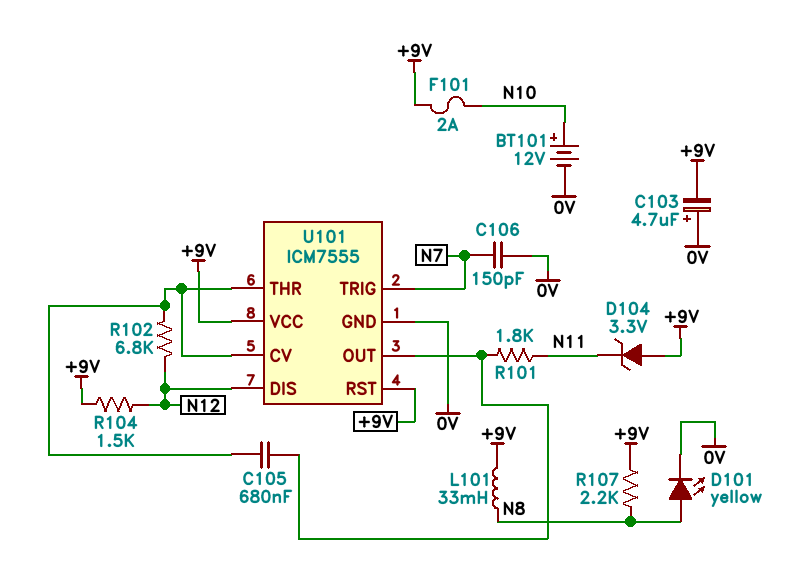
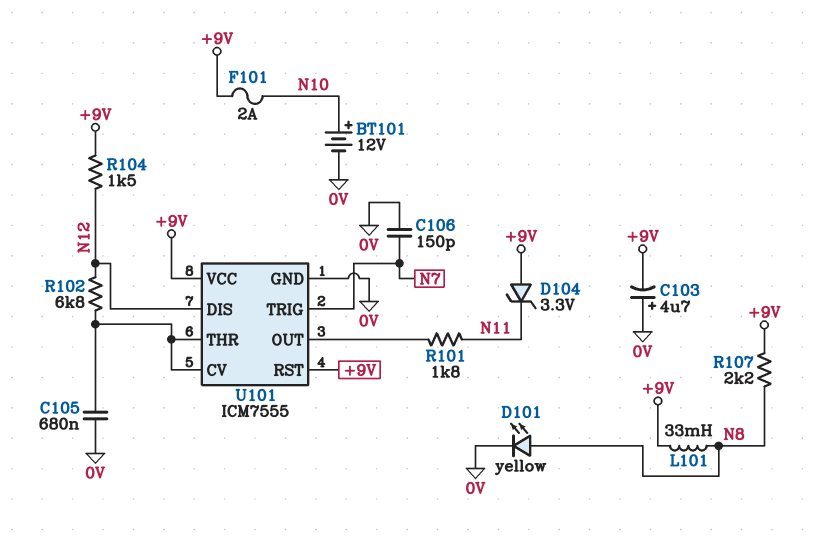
C105: 680nF (U101/CV, U101/OUT) -> 680nF (0V, U101/CV)

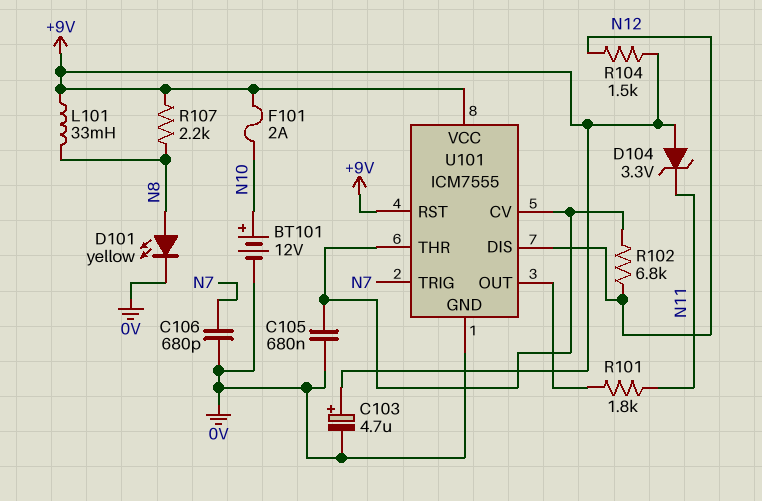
C103: 4.7uF (plus 0V, minus +9V) -> 4.7uF (plus +9V, minus 0V)
C106: 150pF (0V, N7) -> 680pF (0V, N7)

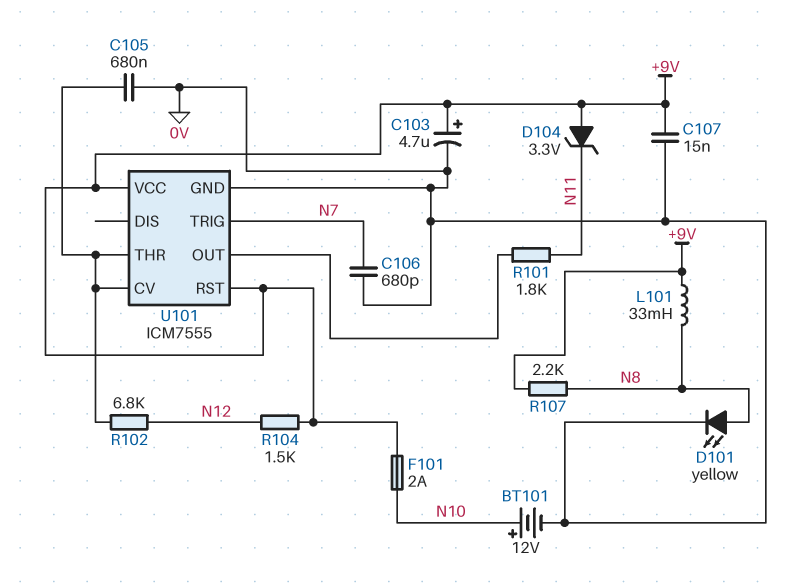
C107: none -> 15nF (+9V, 0V)
U101 pin DIS: N12 -> none

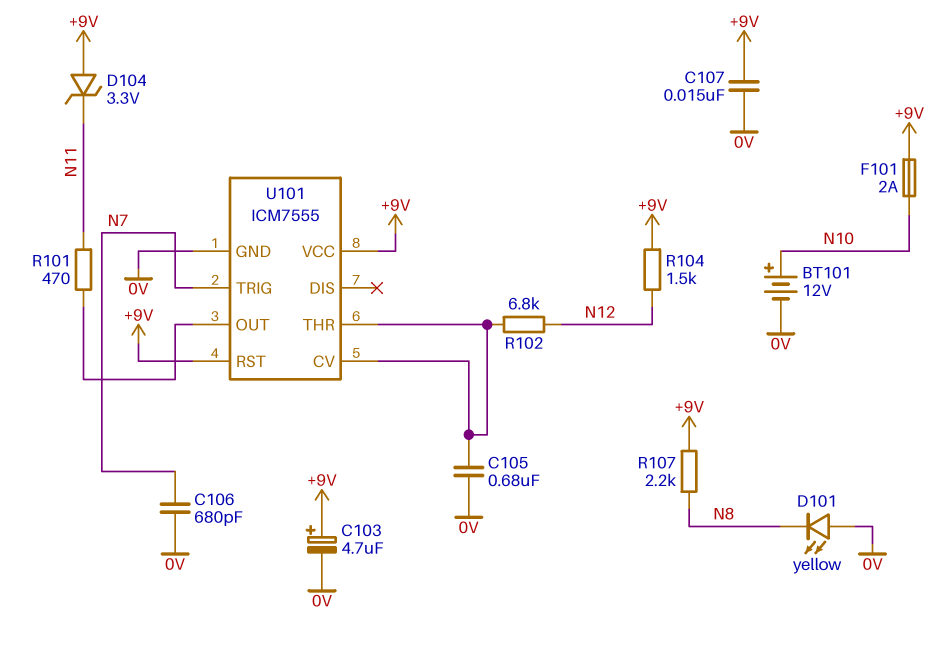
D101: LED yellow (A N8, K 0V) -> LED yellow (A 0V, K N8)
L101: 33mH (+9V, N8) -> none
R101: 1.8k (N11, U101/OUT) -> 470 (N11, U101/OUT)

